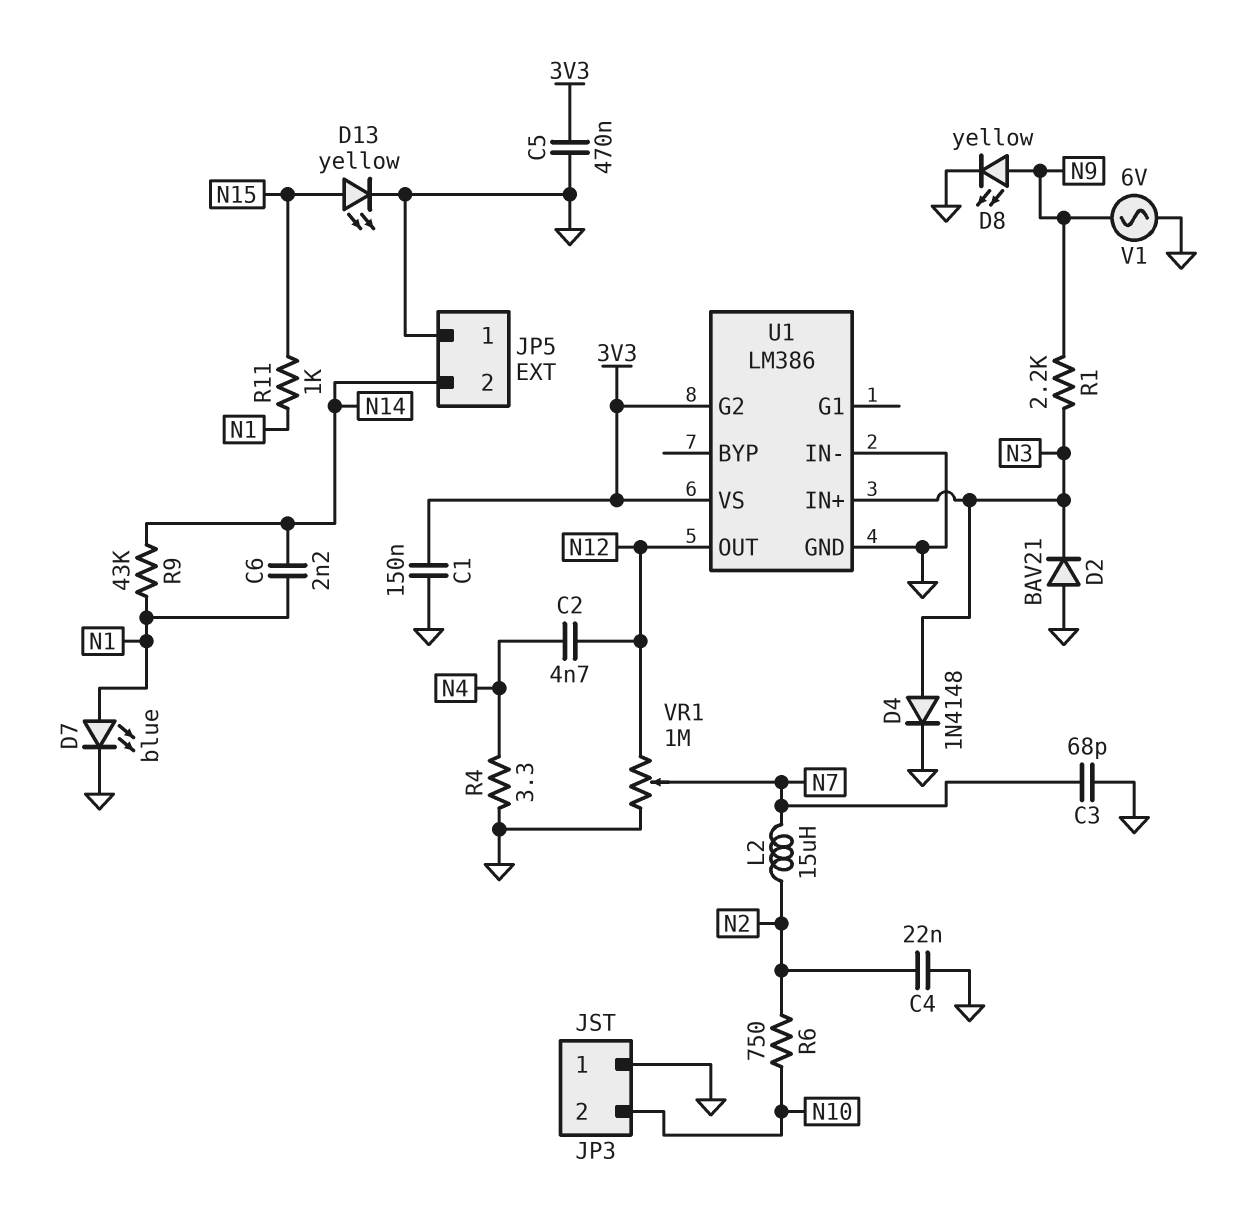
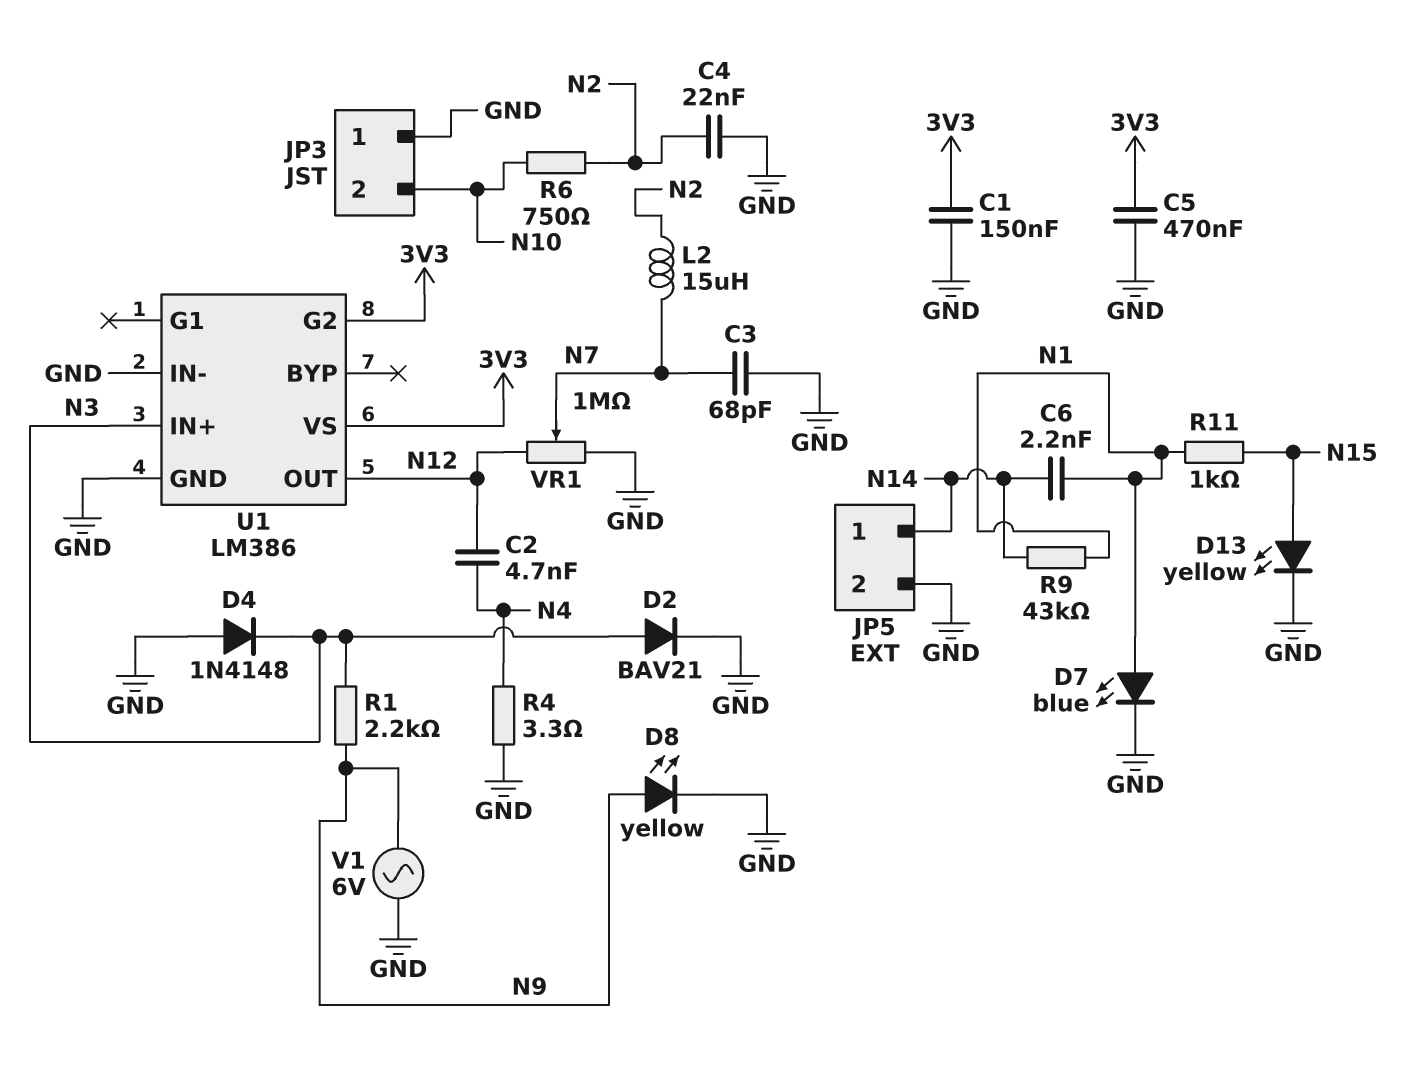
D2: diode BAV21 (A GND, K N3) -> diode BAV21 (A N3, K GND)
D4: diode 1N4148 (A N3, K GND) -> diode 1N4148 (A GND, K N3)
JP5 pin 1: GND -> N14
JP5 pin 2: N14 -> GND

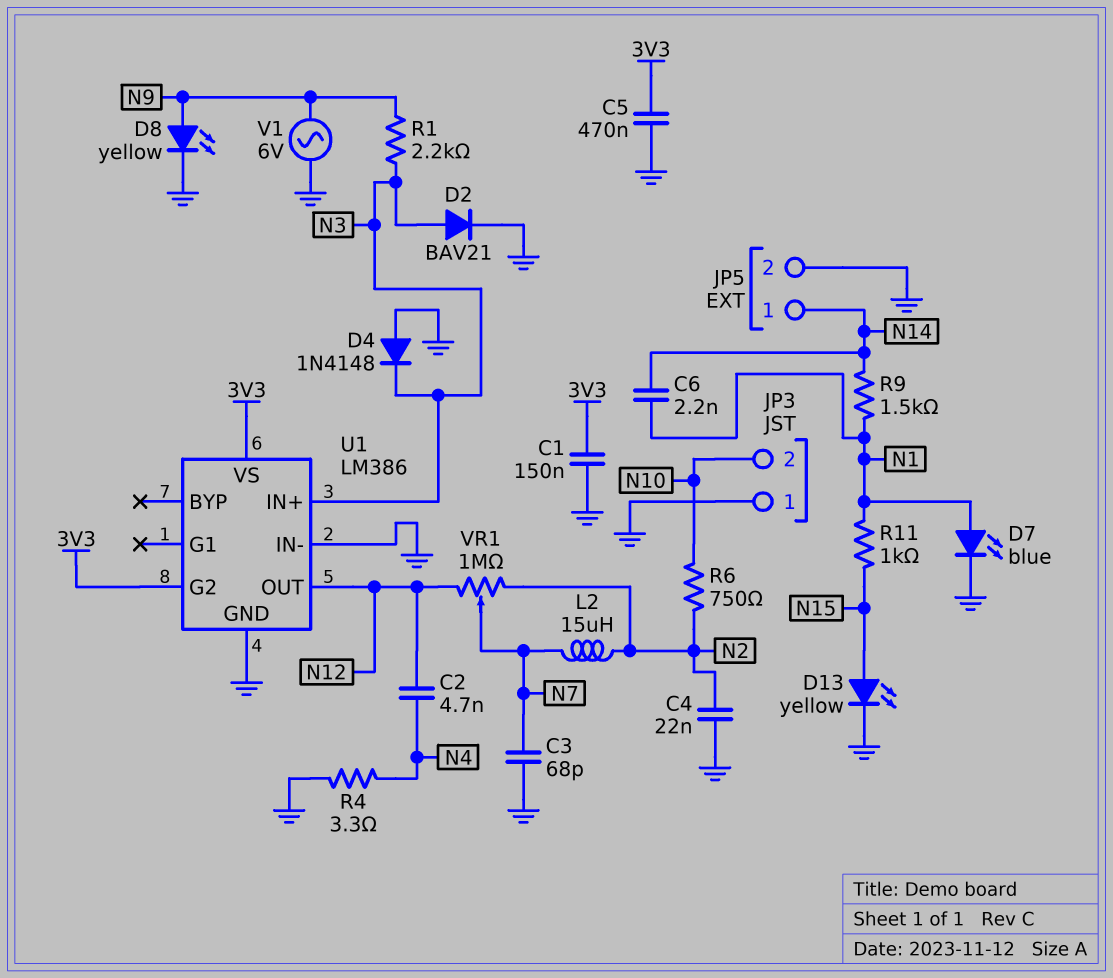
R9: 43k (N1, N14) -> 1.5k (N1, N14)
VR1: 1M (GND, N12, wiper N7) -> 1M (N2, N12, wiper N7)

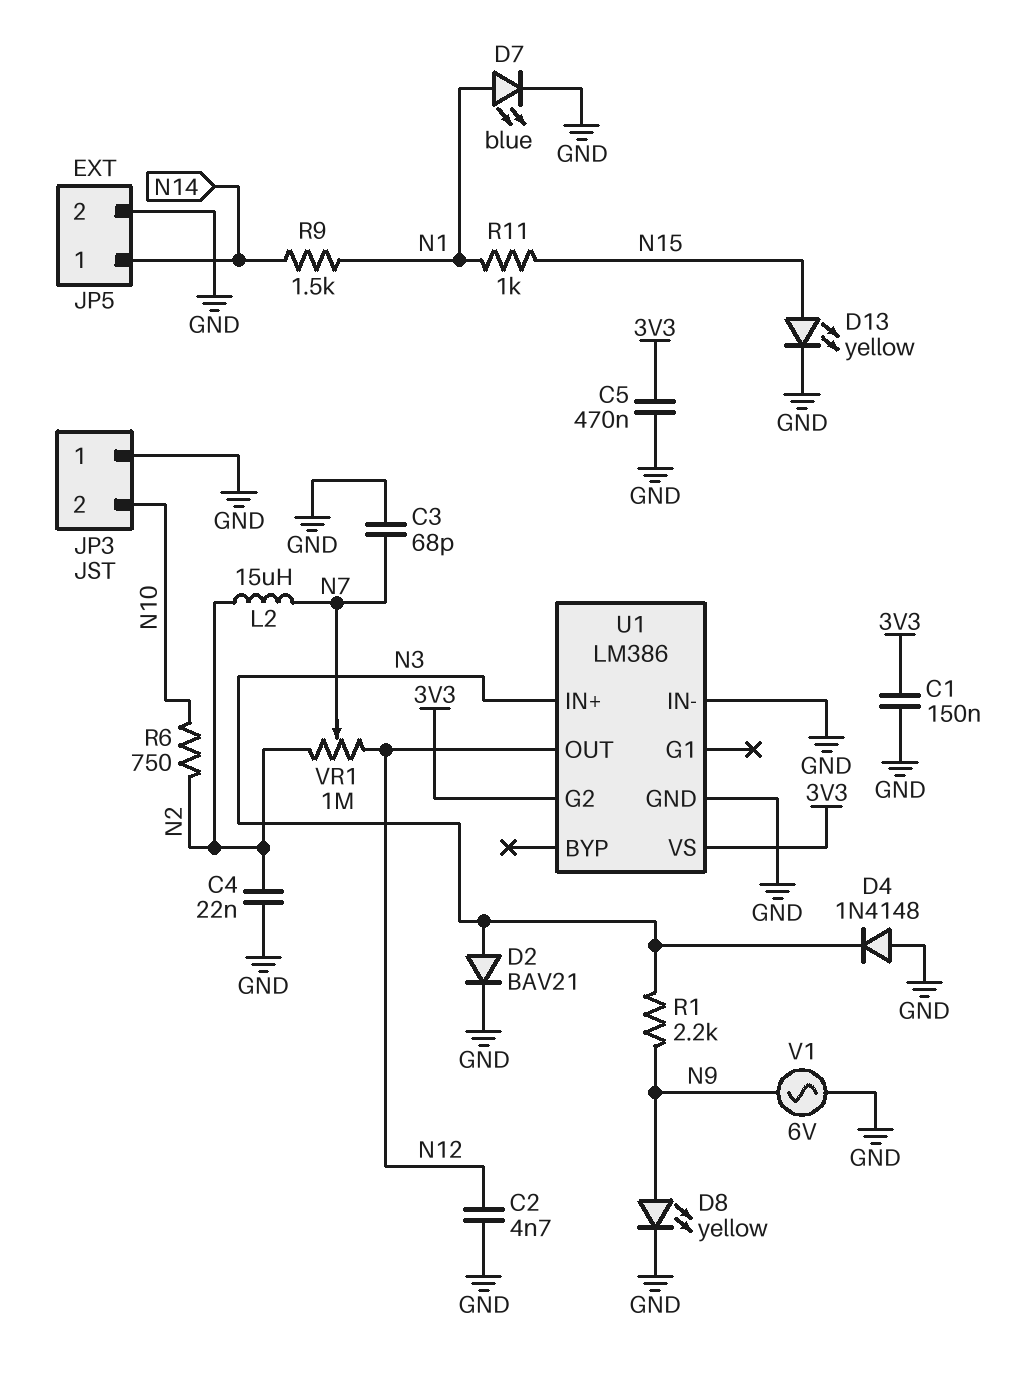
C2: 4.7nF (N4, N12) -> 4.7nF (GND, N12)
C6: 2.2nF (N1, N14) -> none
R4: 3.3 (GND, N4) -> none

